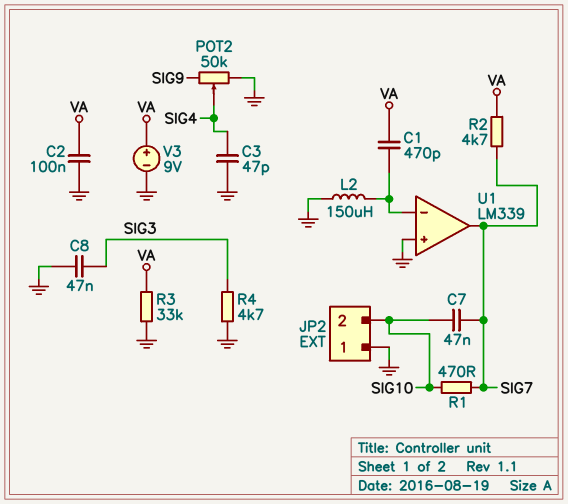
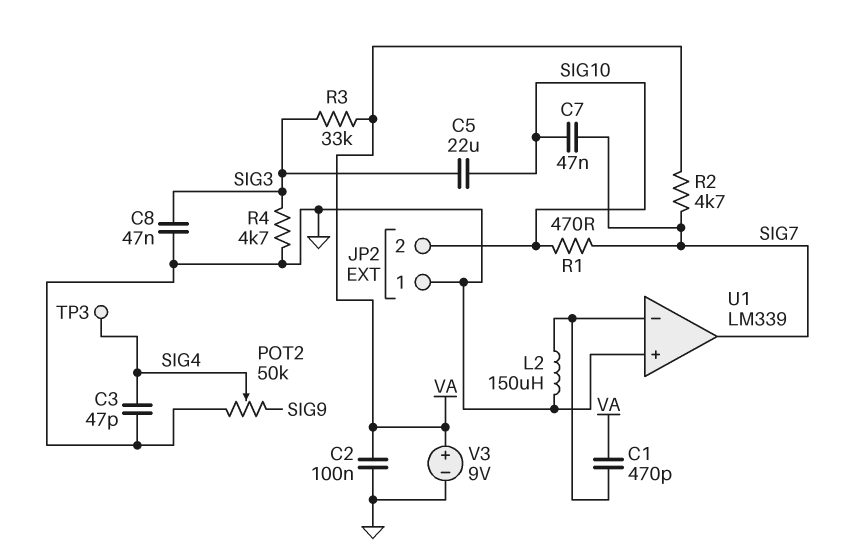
C5: none -> 22uF (SIG3, SIG10)
R3: 33k (GND, VA) -> 33k (SIG3, VA)
TP3: none -> test point (SIG4)

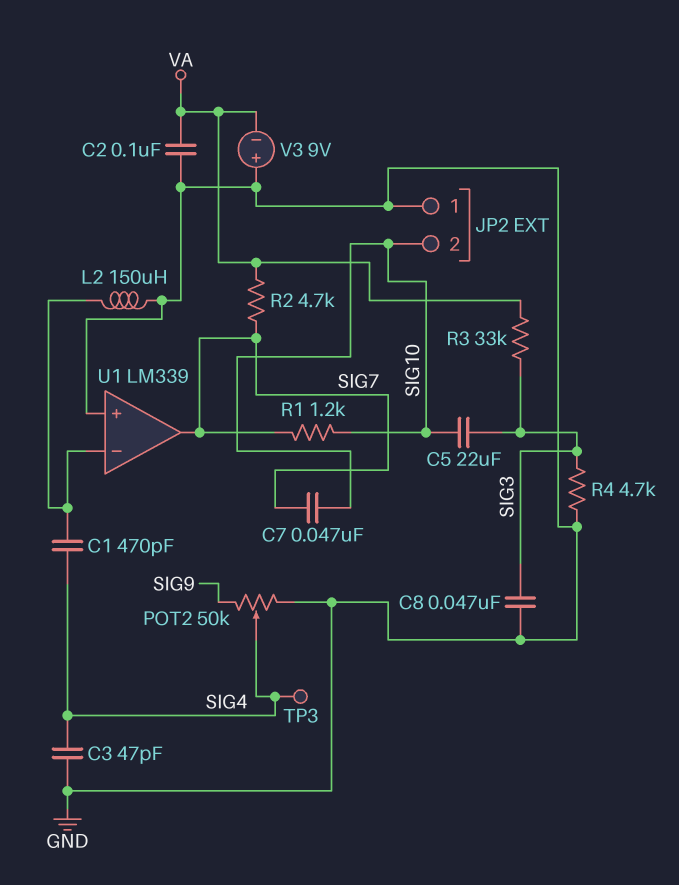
C1: 470pF (U1/in-, VA) -> 470pF (SIG4, U1/in-)
R1: 470 (SIG7, SIG10) -> 1.2k (SIG7, SIG10)
V3: 9V (plus VA, minus GND) -> 9V (plus GND, minus VA)

